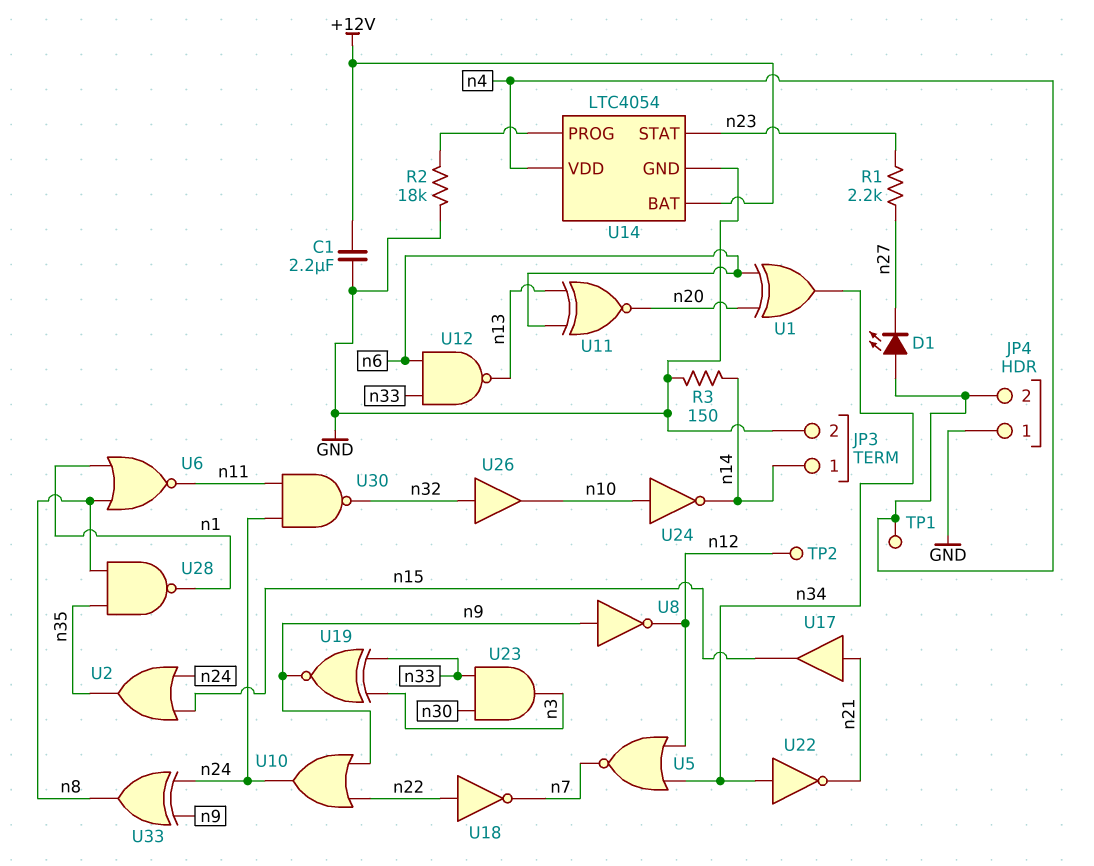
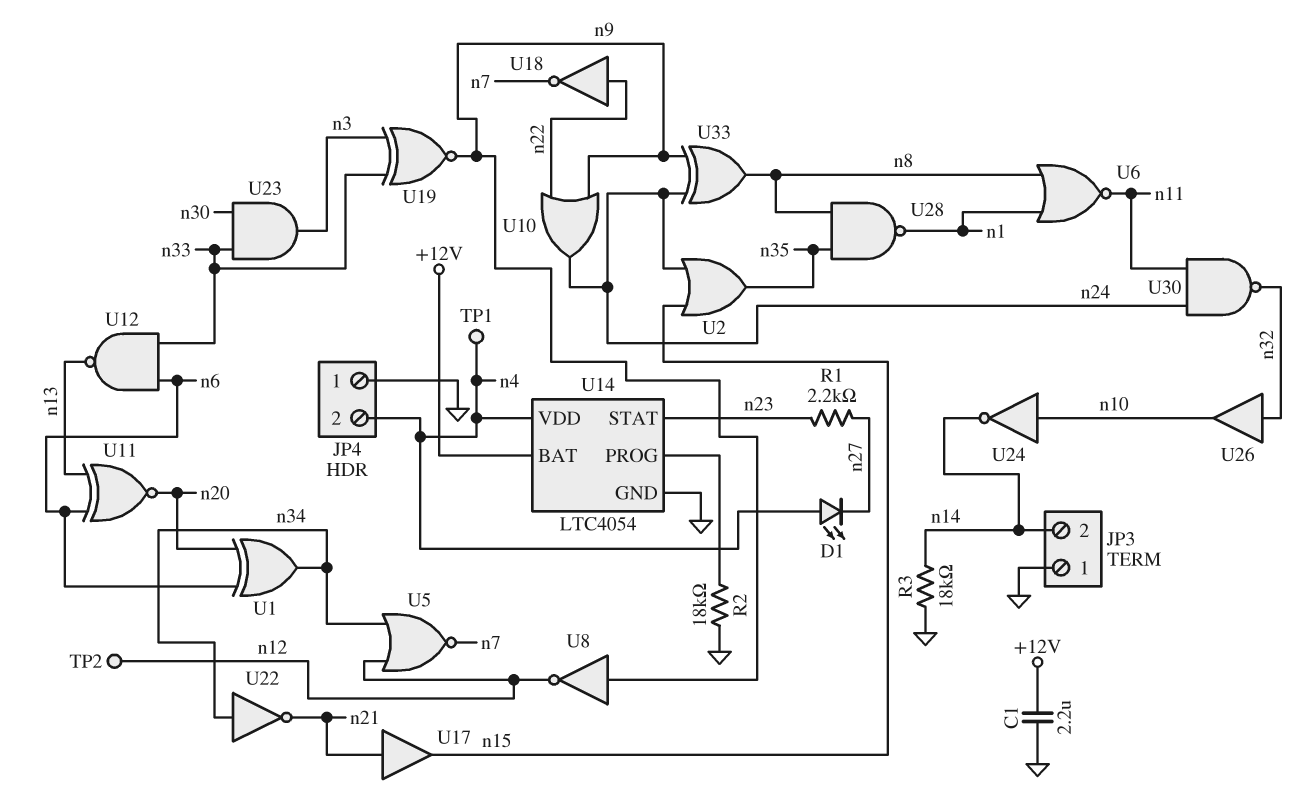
JP3 pin 1: n14 -> GND
JP3 pin 2: GND -> n14
R3: 150 (GND, n14) -> 18k (GND, n14)

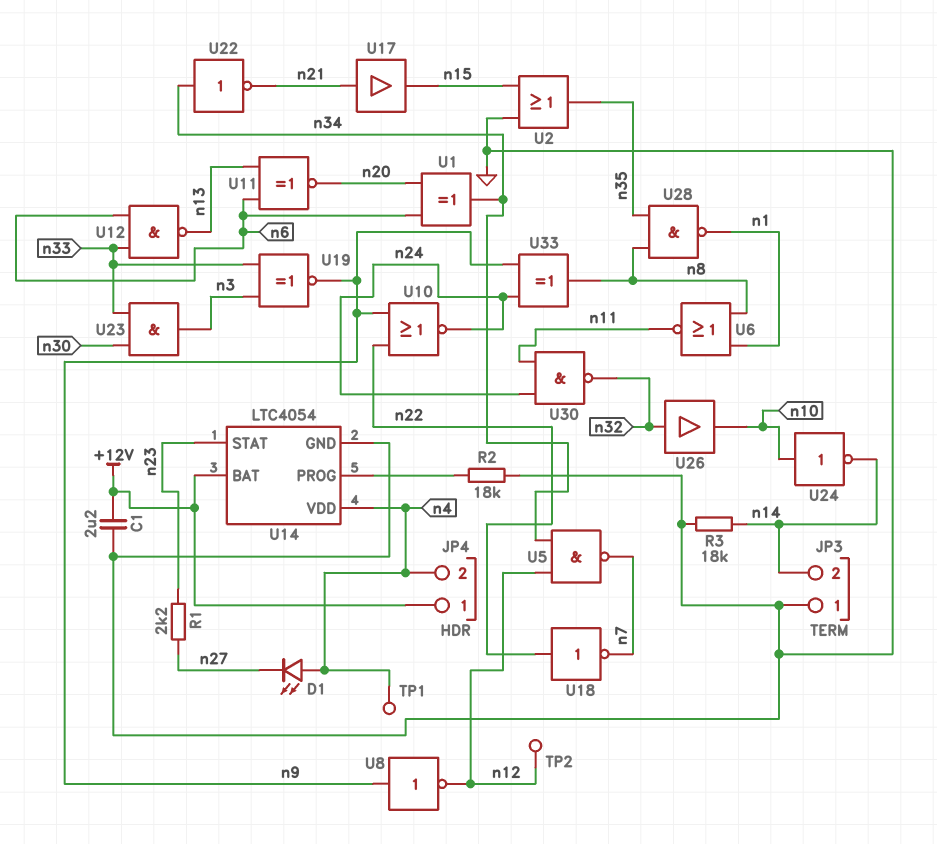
JP4 pin 1: GND -> +12V
U2: OR (in n15, in n24, out n35) -> OR (in GND, in n15, out n35)
U5: NOR (in n12, in n34, out n7) -> NAND (in n12, in n34, out n7)
U10: OR (in n9, in n22, out n24) -> NOR (in n9, in n22, out n24)

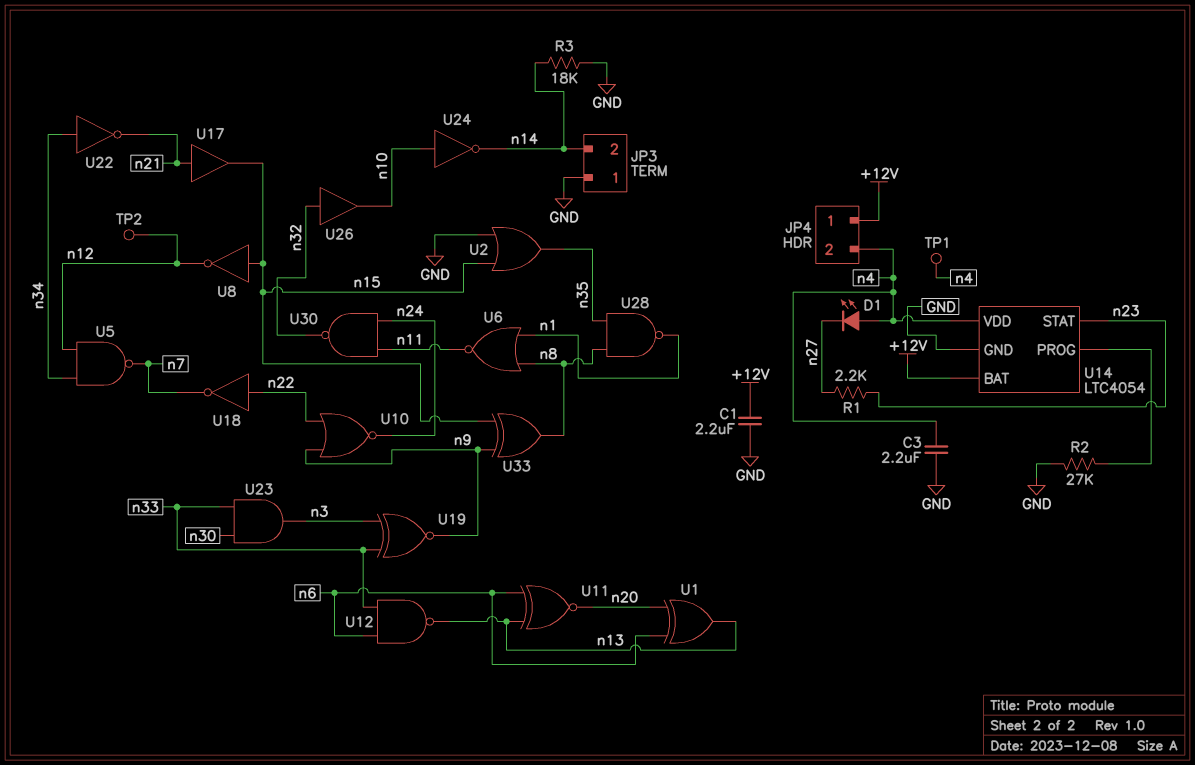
C3: none -> 2.2uF (GND, n4)
R2: 18k (GND, U14/PROG) -> 27k (GND, U14/PROG)
U1: XOR (in n6, in n20, out n34) -> XOR (in n6, in n20, out n13)
U8: NOT (in n9, out n12) -> NOT (in n15, out n12)
U33: XOR (in n9, in n24, out n8) -> XOR (in n9, in n15, out n8)

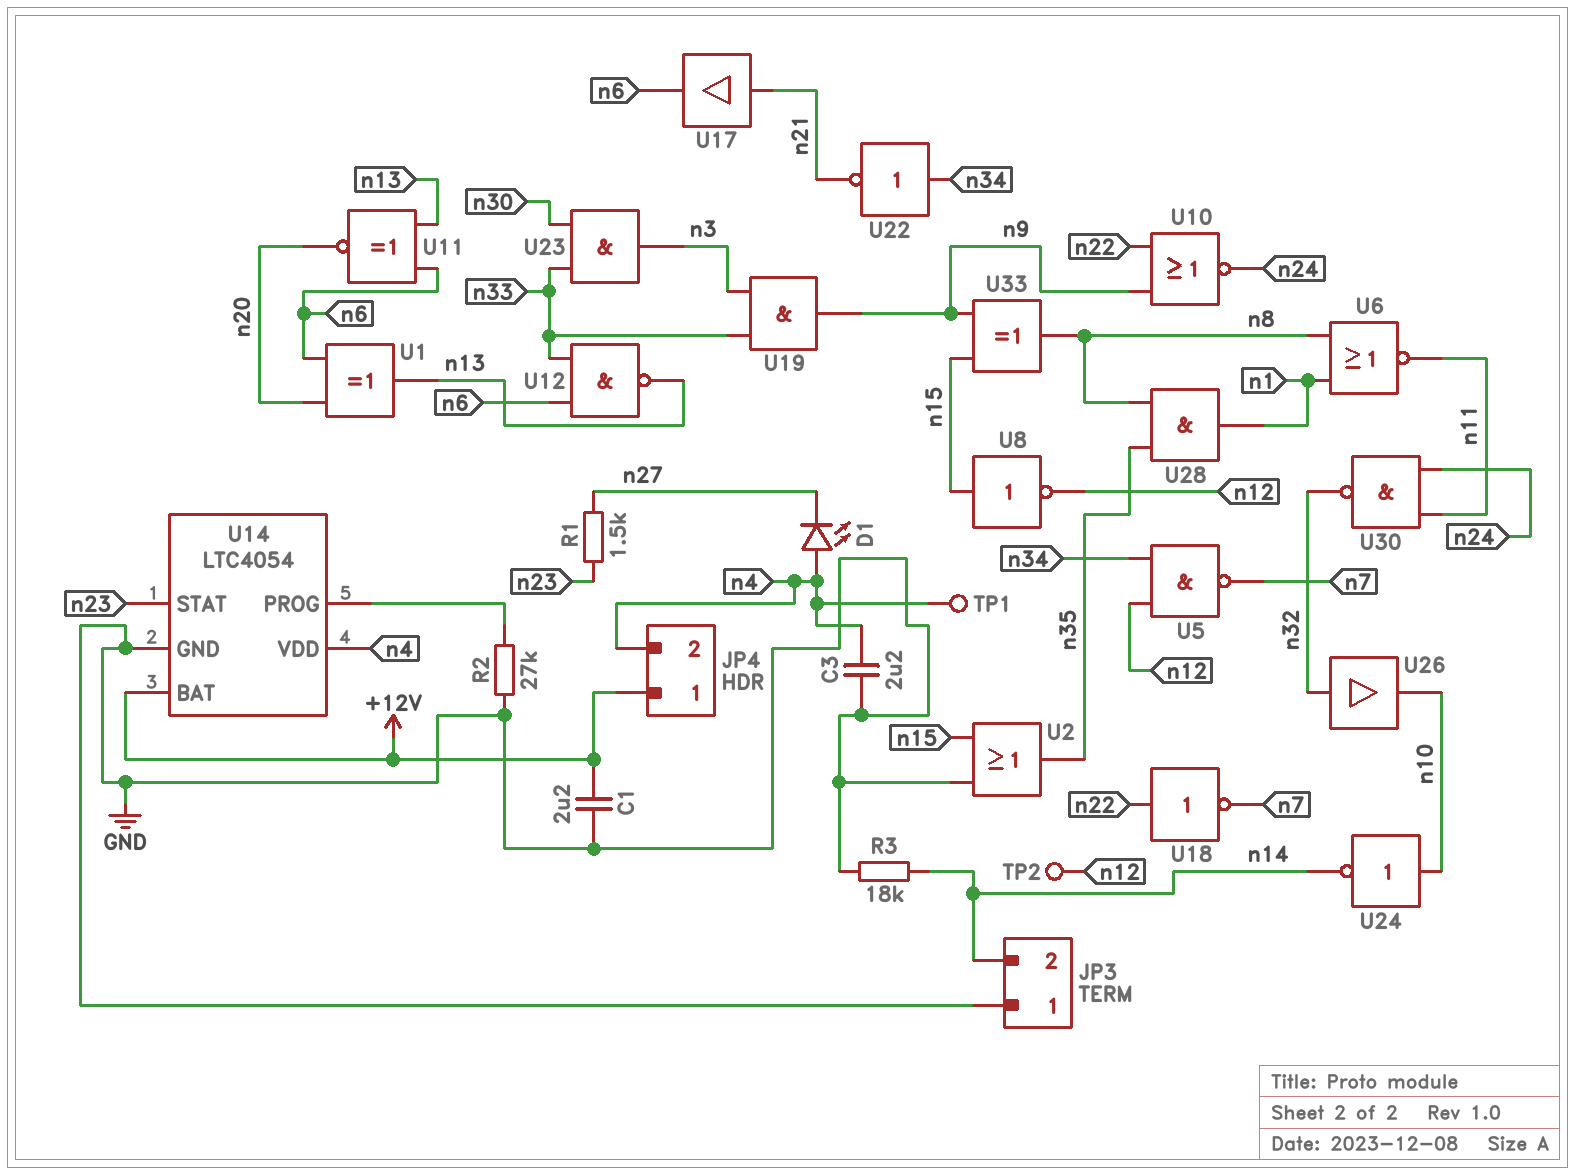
R1: 2.2k (n23, n27) -> 1.5k (n23, n27)
U17: buffer (in n21, out n15) -> buffer (in n21, out n6)
U19: XNOR (in n3, in n33, out n9) -> AND (in n3, in n33, out n9)
U28: NAND (in n8, in n35, out n1) -> AND (in n8, in n35, out n1)

